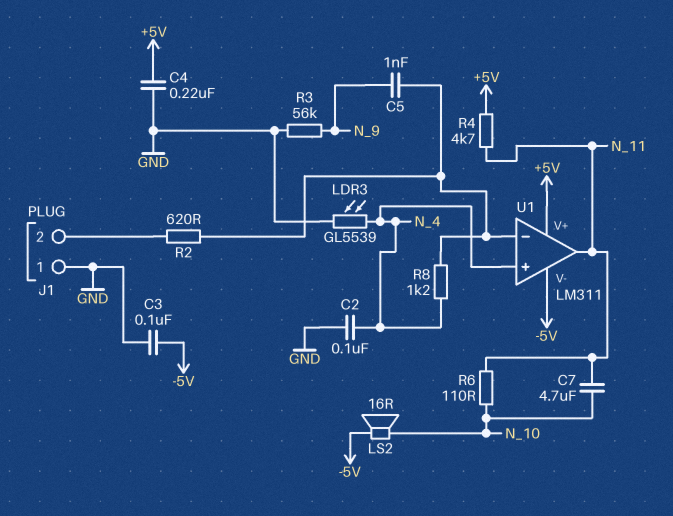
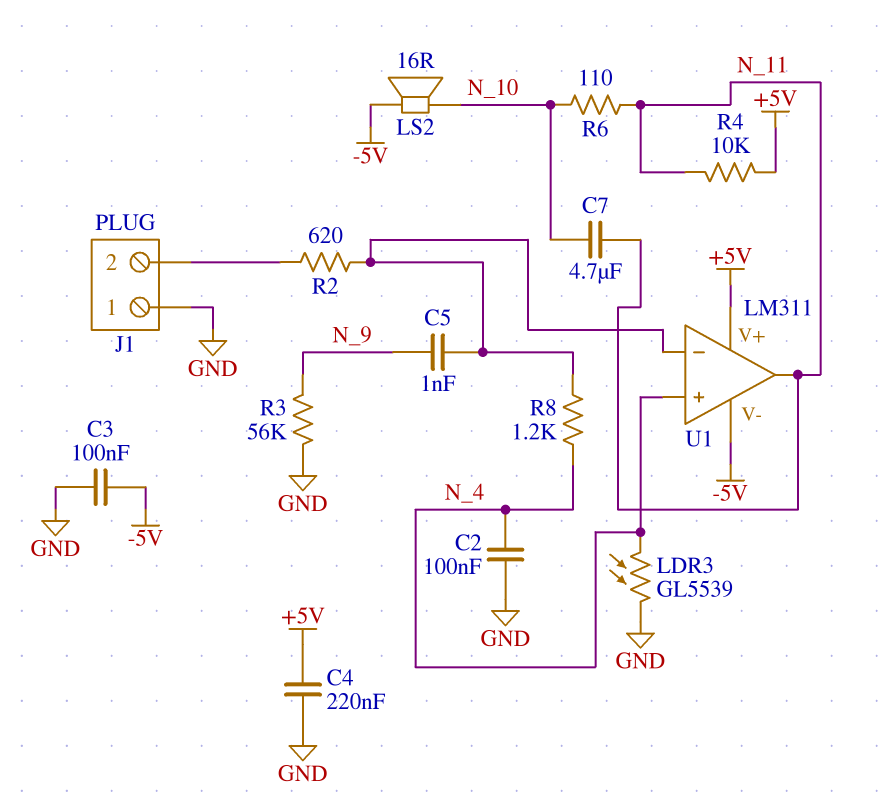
R4: 4.7k (+5V, N_11) -> 10k (+5V, N_11)

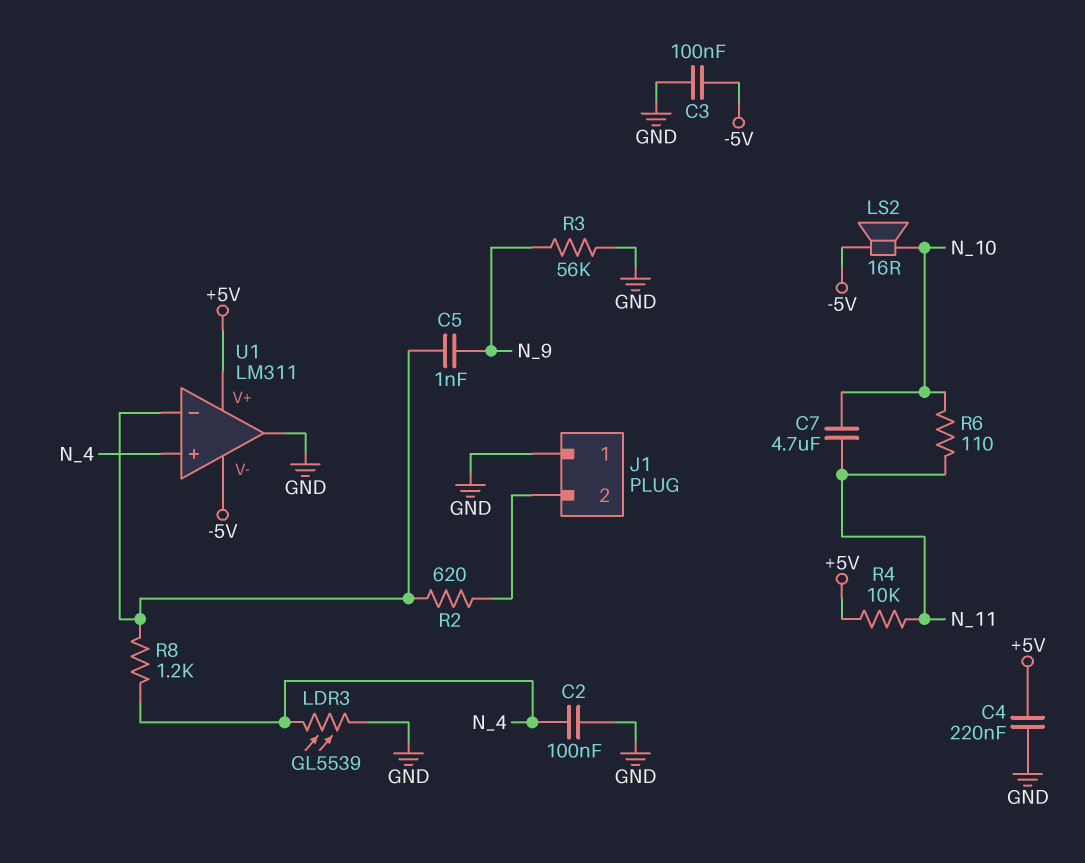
U1 pin out: N_11 -> GND

